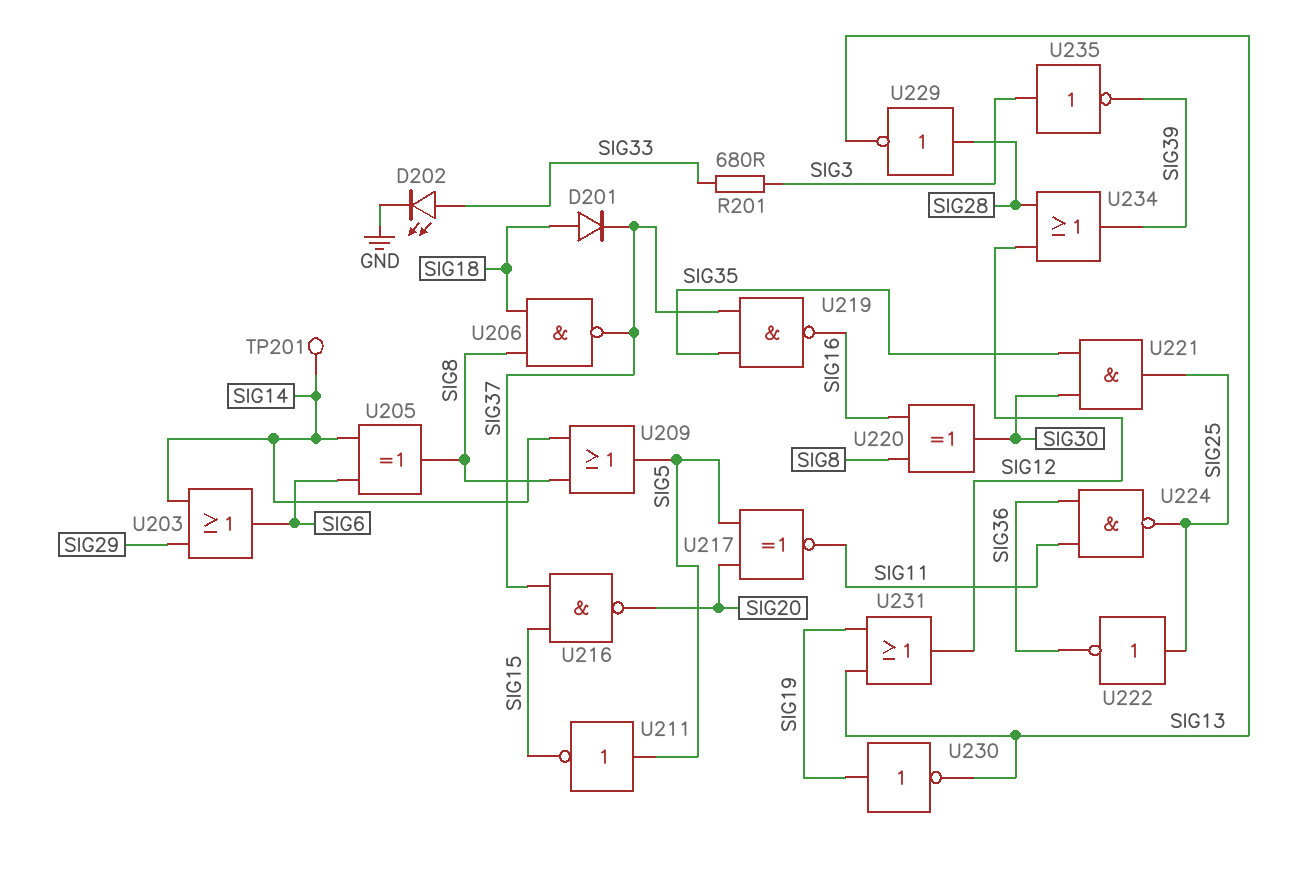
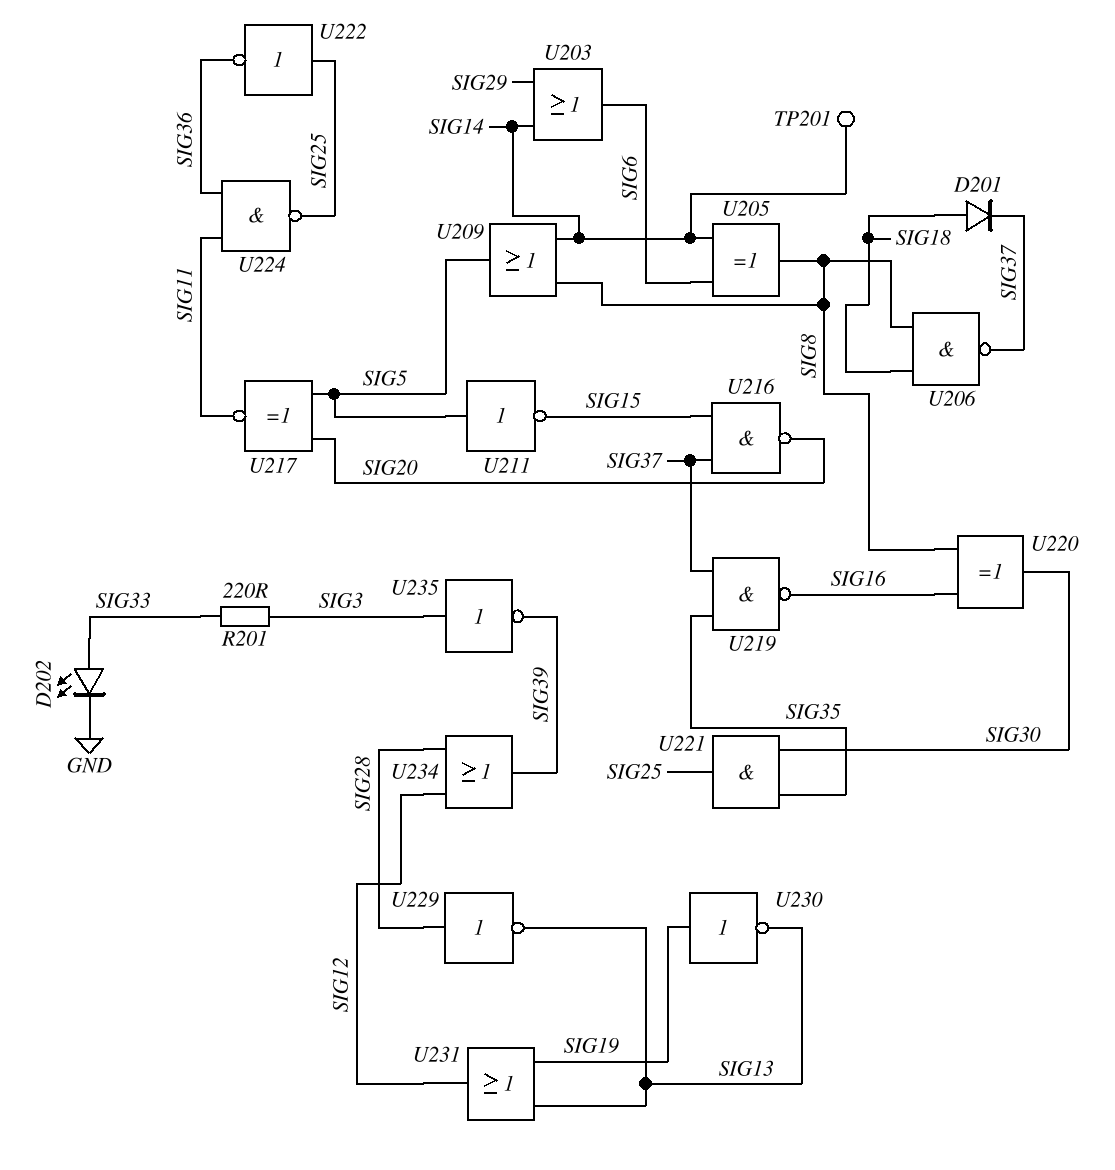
R201: 680 (SIG3, SIG33) -> 220 (SIG3, SIG33)

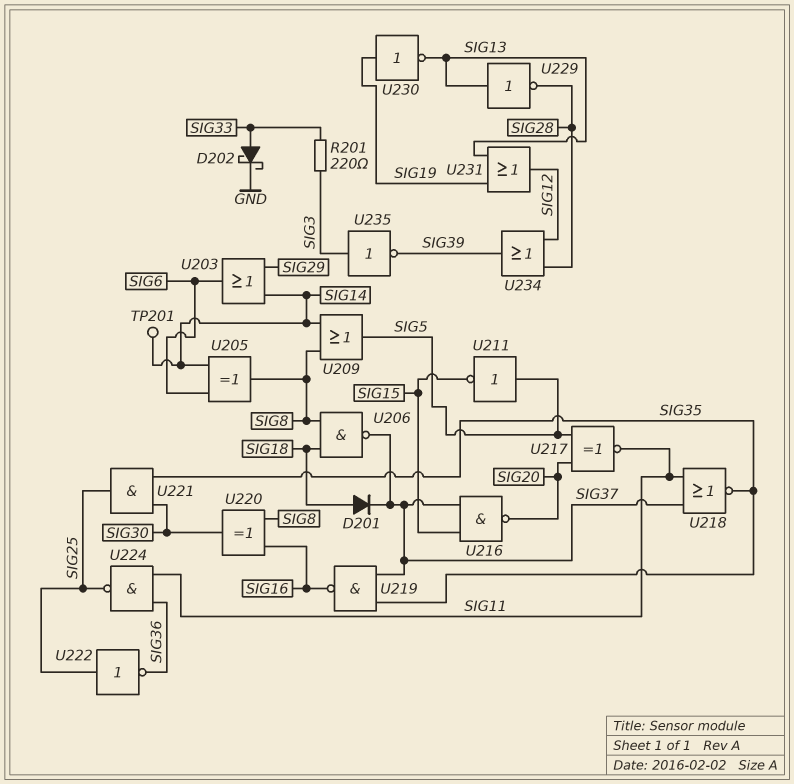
D202: LED (A SIG33, K GND) -> schottky (A SIG33, K GND)
U218: none -> NOR (in SIG11, in SIG37, out SIG35)
U229: NOT (in SIG28, out SIG13) -> NOT (in SIG13, out SIG28)

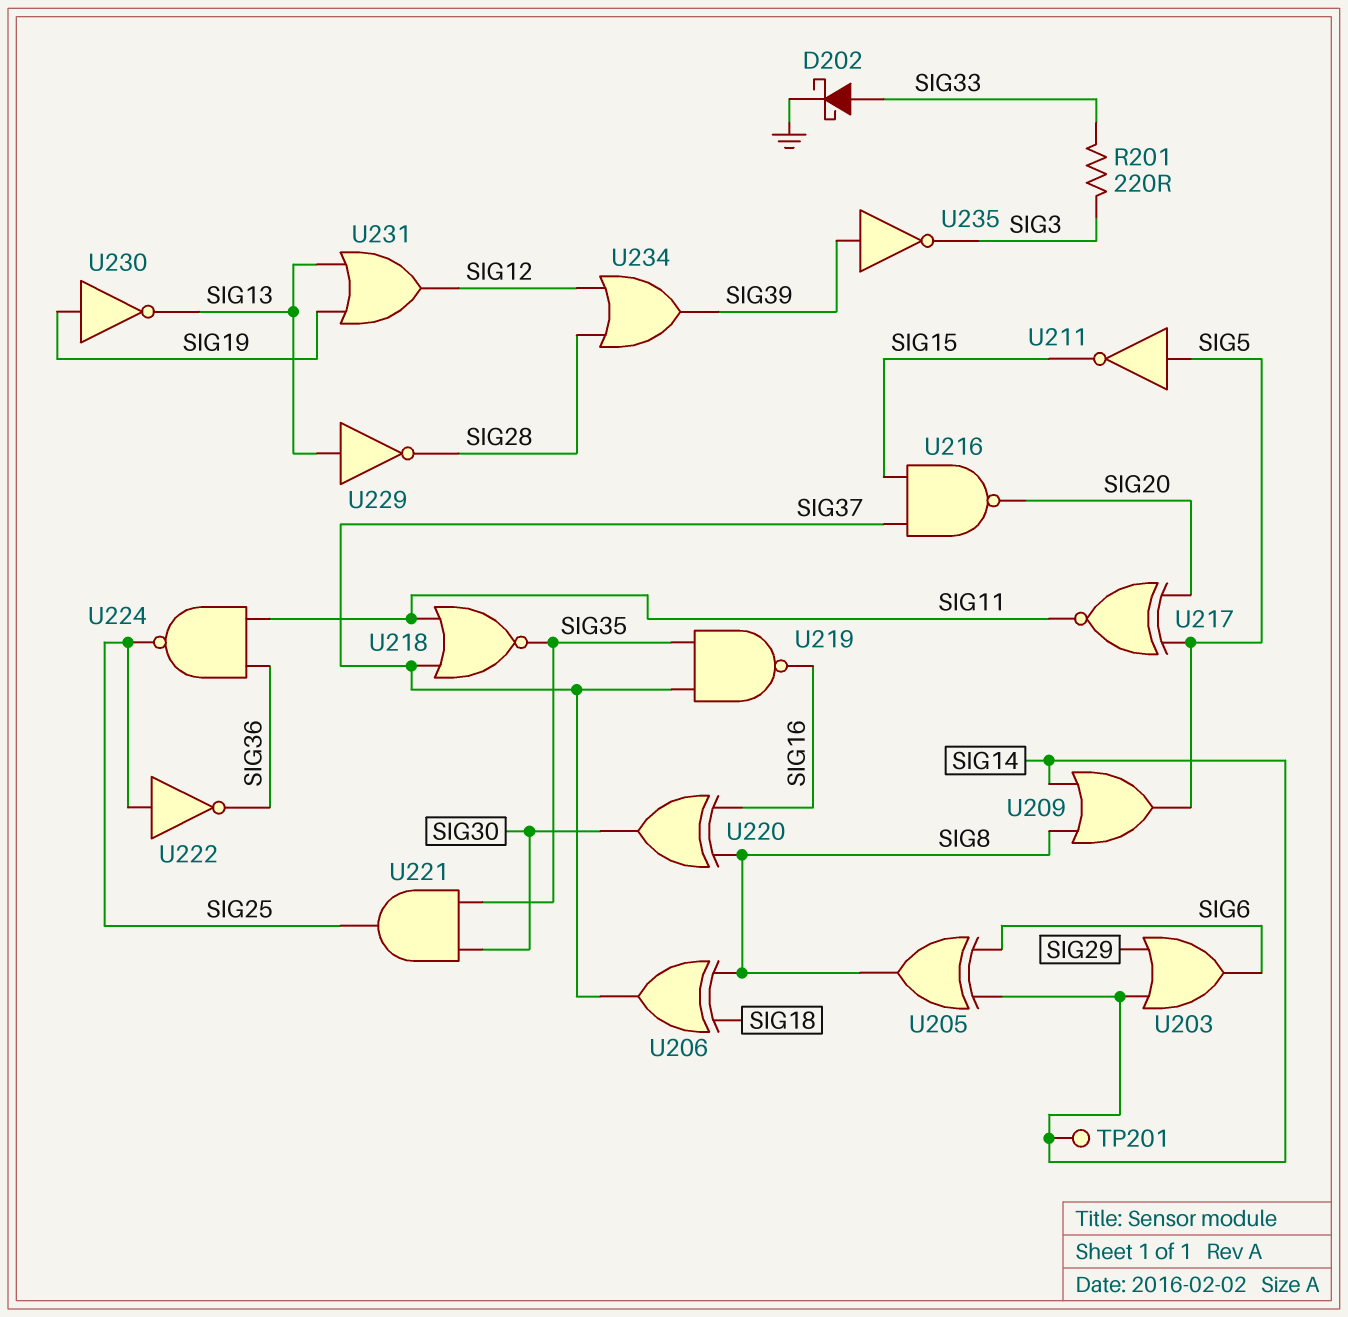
D201: diode (A SIG18, K SIG37) -> none
U206: NAND (in SIG8, in SIG18, out SIG37) -> XOR (in SIG8, in SIG18, out SIG37)
U235: NOT (in SIG3, out SIG39) -> NOT (in SIG39, out SIG3)

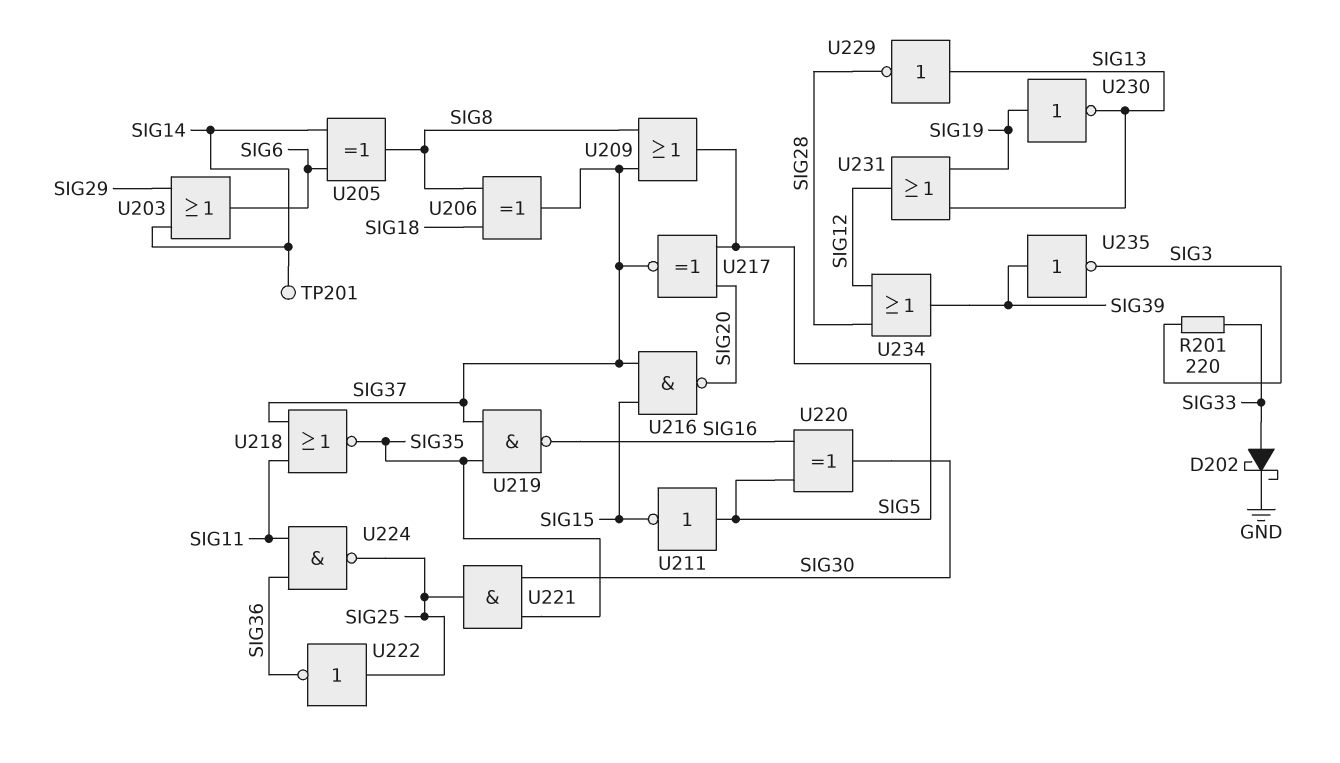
U209: OR (in SIG8, in SIG14, out SIG5) -> OR (in SIG8, in SIG37, out SIG5)
U217: XNOR (in SIG5, in SIG20, out SIG11) -> XNOR (in SIG5, in SIG20, out SIG37)
U220: XOR (in SIG8, in SIG16, out SIG30) -> XOR (in SIG5, in SIG16, out SIG30)

